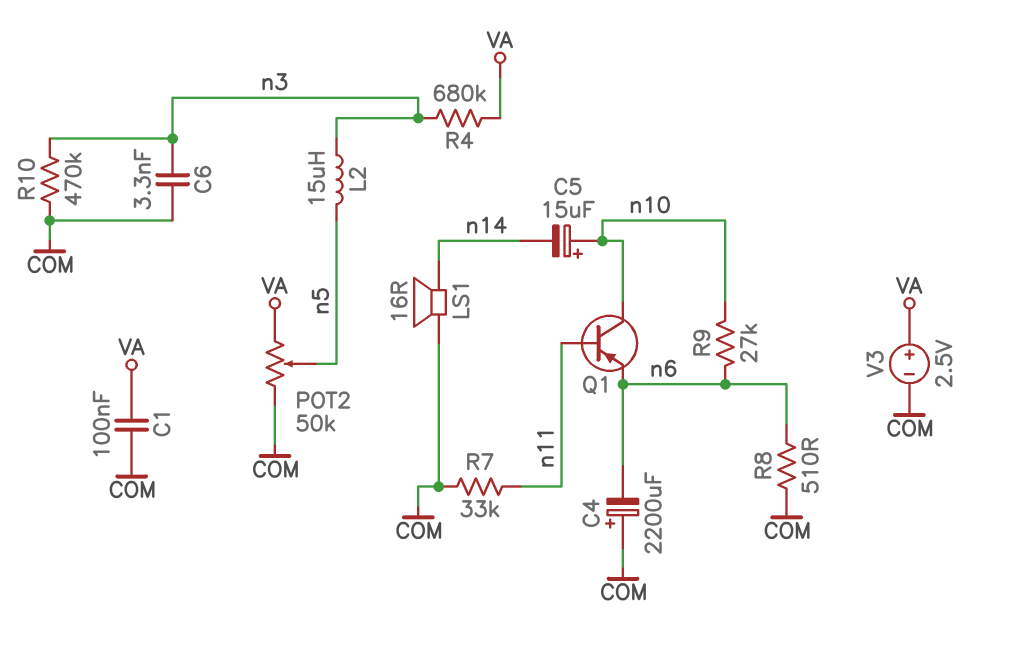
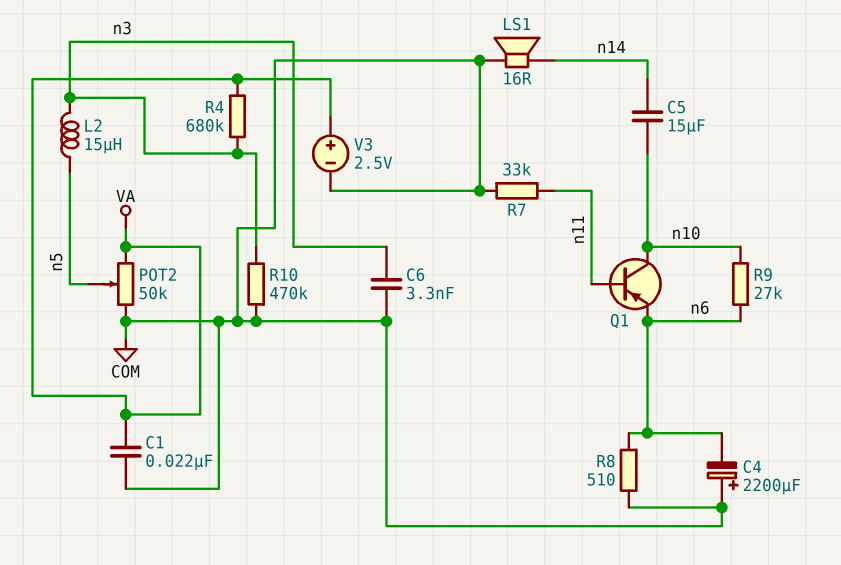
C1: 100nF (COM, VA) -> 22nF (COM, VA)
C5: 15uF (plus n10, minus n14) -> 15uF (n10, n14)

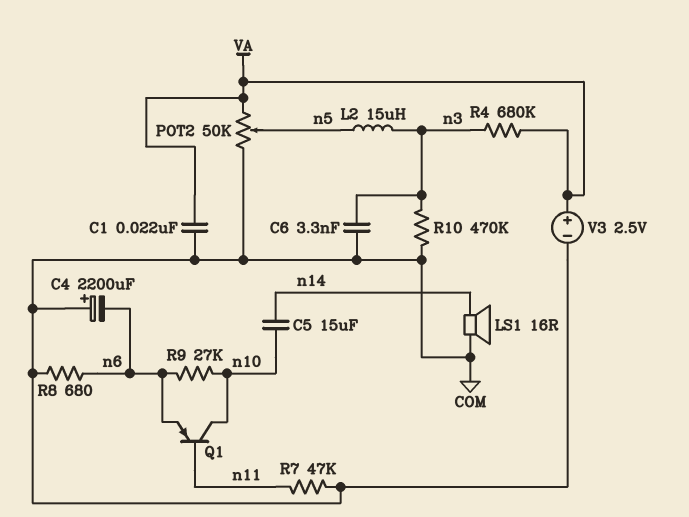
R7: 33k (COM, n11) -> 47k (COM, n11)
R8: 510 (COM, n6) -> 680 (COM, n6)

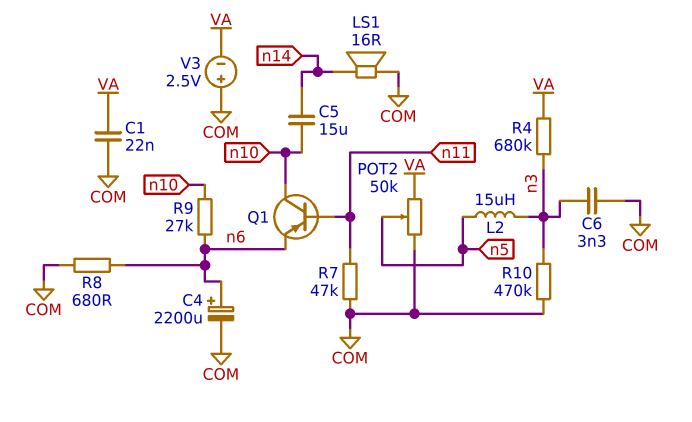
C4: 2200uF (plus COM, minus n6) -> 2200uF (plus n6, minus COM)
V3: 2.5V (plus VA, minus COM) -> 2.5V (plus COM, minus VA)

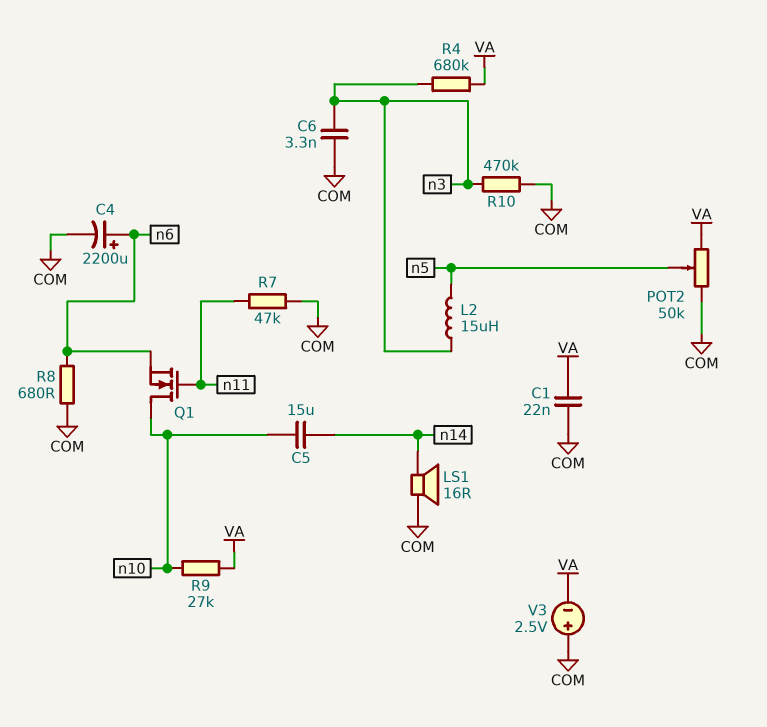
Q1: PNP (B n11, C n10, E n6) -> NMOS (G n11, D n10, S n6)
R9: 27k (n6, n10) -> 27k (VA, n10)

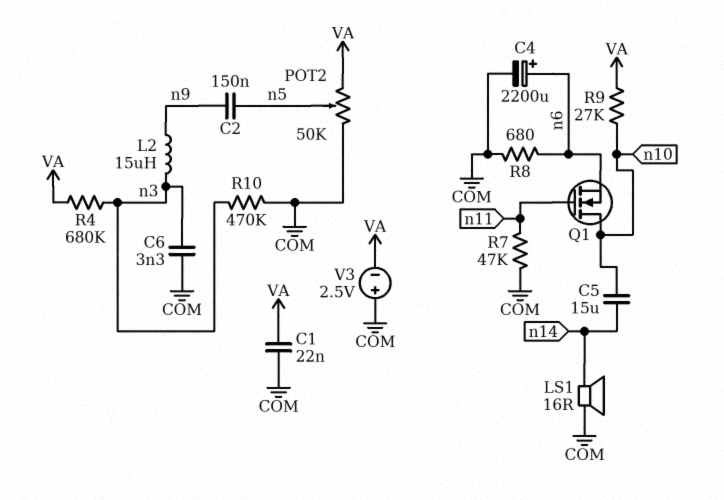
C2: none -> 150nF (n5, n9)
L2: 15uH (n3, n5) -> 15uH (n3, n9)

